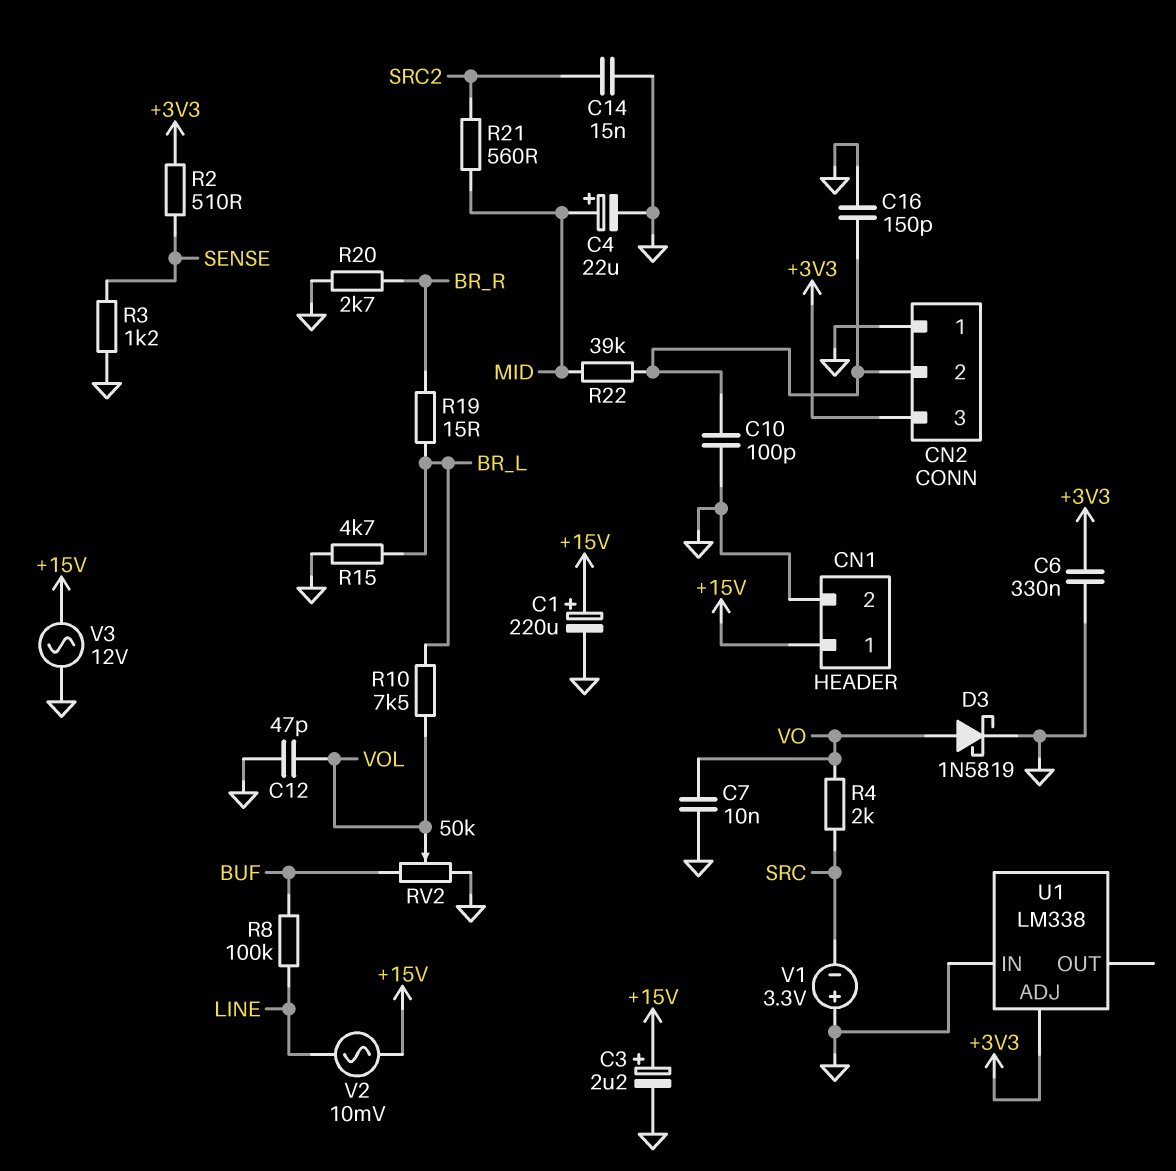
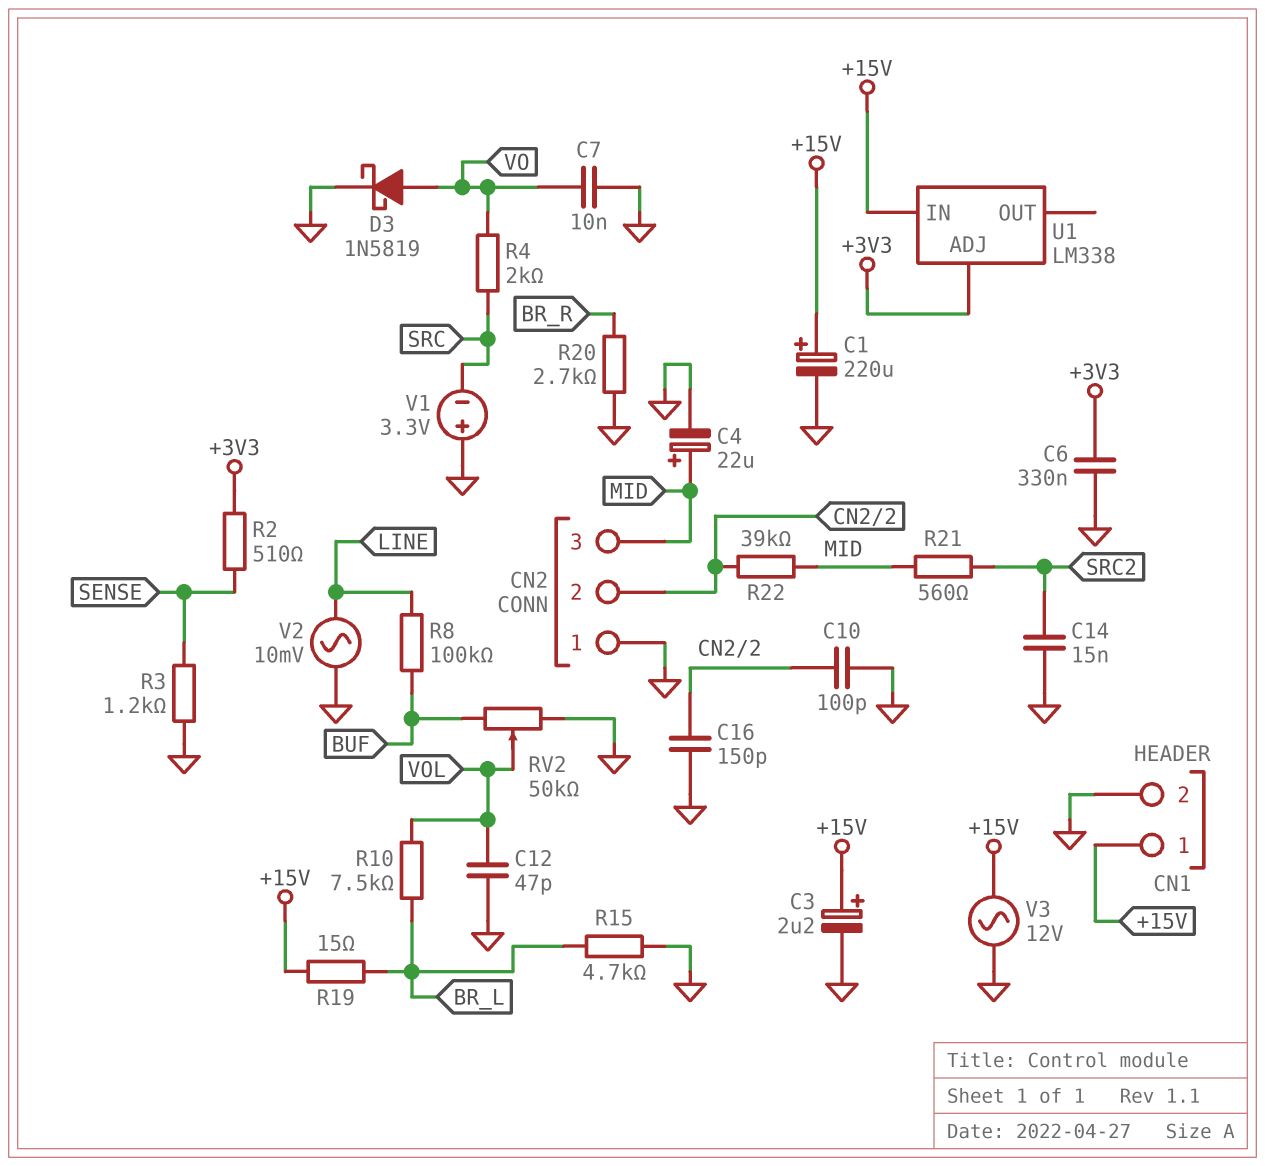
CN2 pin 3: +3V3 -> MID
R19: 15 (BR_L, BR_R) -> 15 (+15V, BR_L)
U1 pin IN: GND -> +15V
V2: AC 10mV (+15V, LINE) -> AC 10mV (GND, LINE)

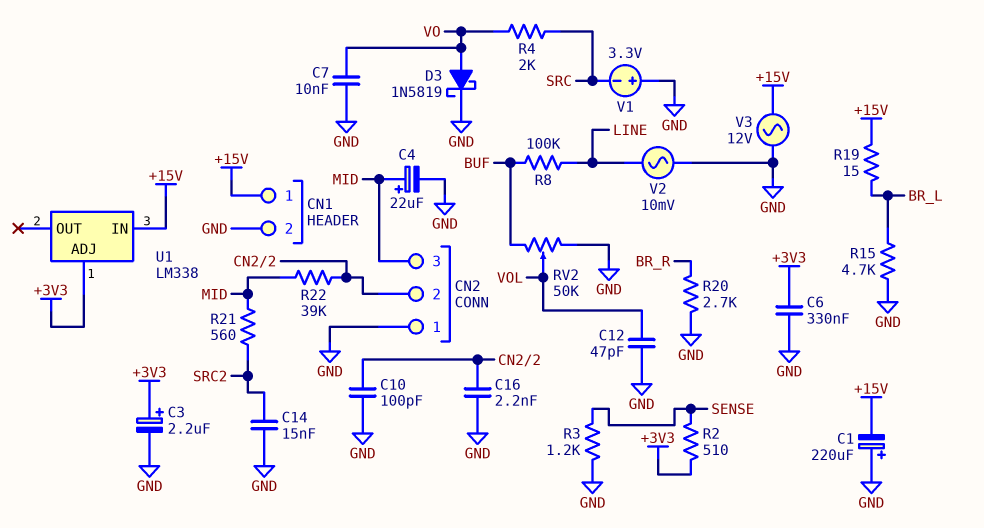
C1: 220uF (plus +15V, minus GND) -> 220uF (plus GND, minus +15V)
C3: 2.2uF (plus +15V, minus GND) -> 2.2uF (plus +3V3, minus GND)
C16: 150pF (CN2/2, GND) -> 2.2nF (CN2/2, GND)
R10: 7.5k (BR_L, VOL) -> none

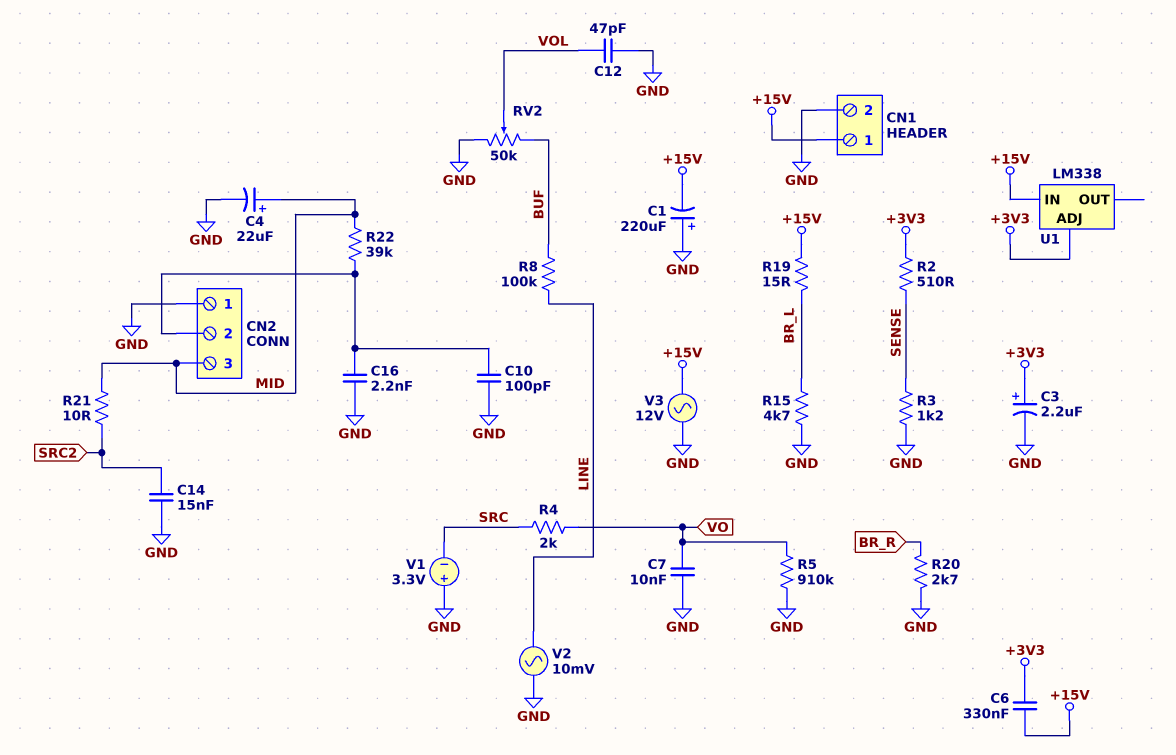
C6: 330nF (+3V3, GND) -> 330nF (+3V3, +15V)
D3: schottky 1N5819 (A VO, K GND) -> none
R5: none -> 910k (GND, VO)
R21: 560 (MID, SRC2) -> 10 (MID, SRC2)

